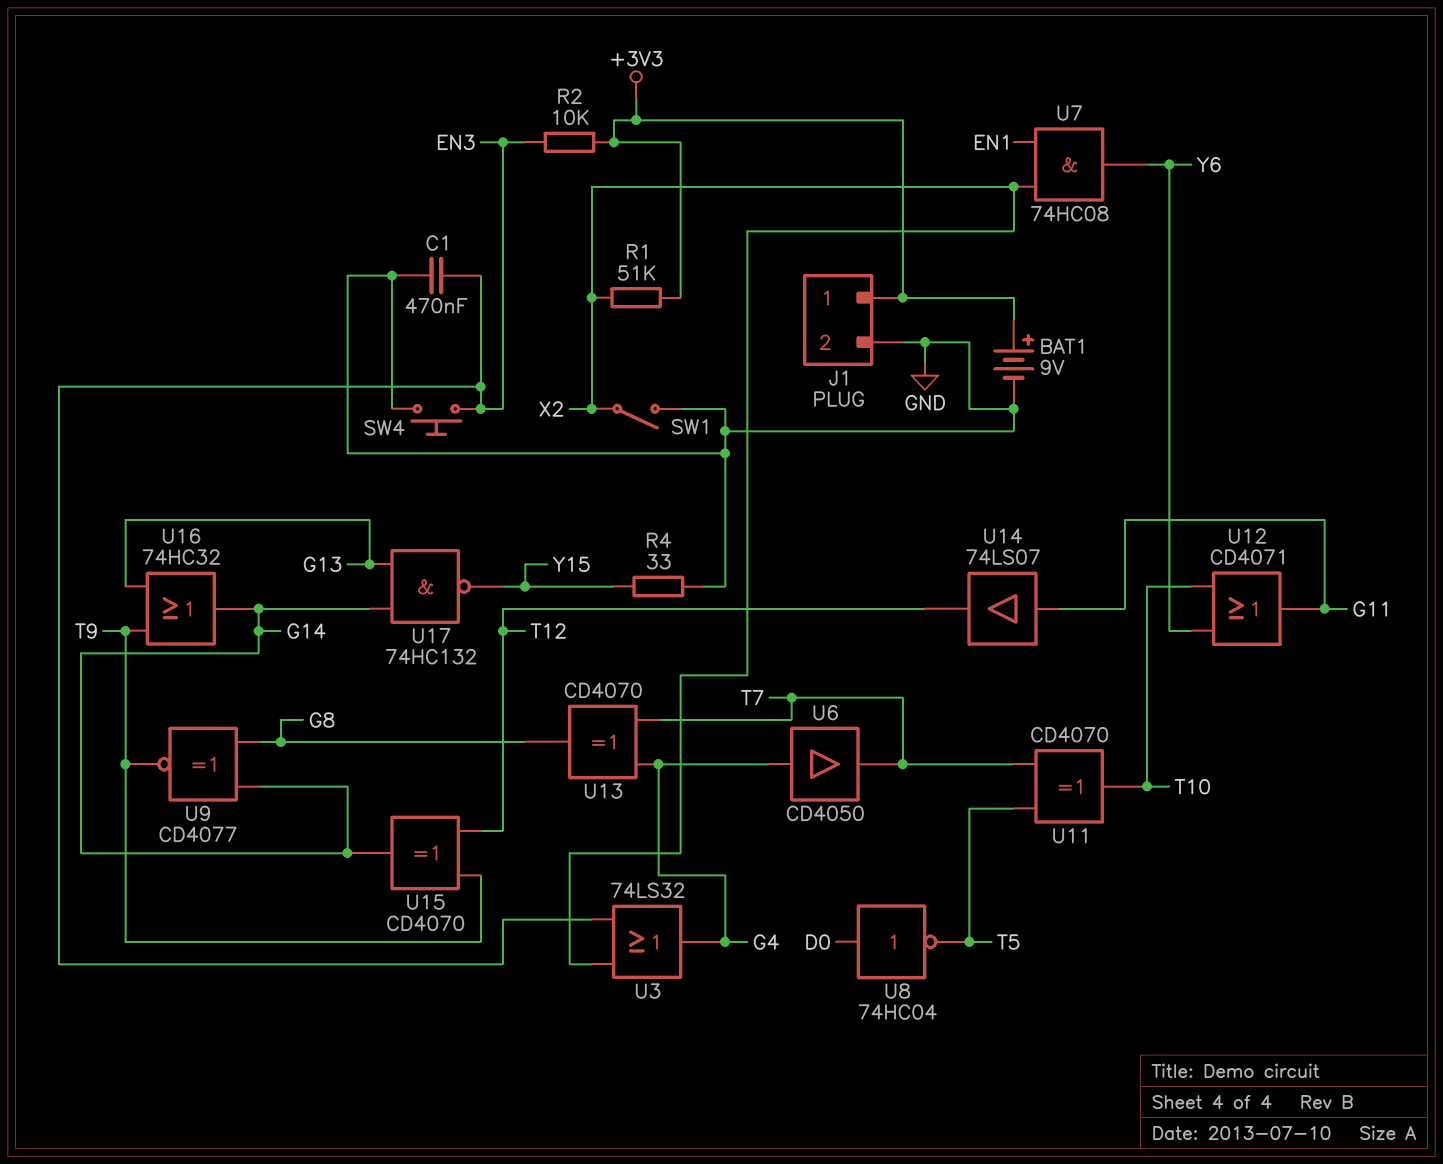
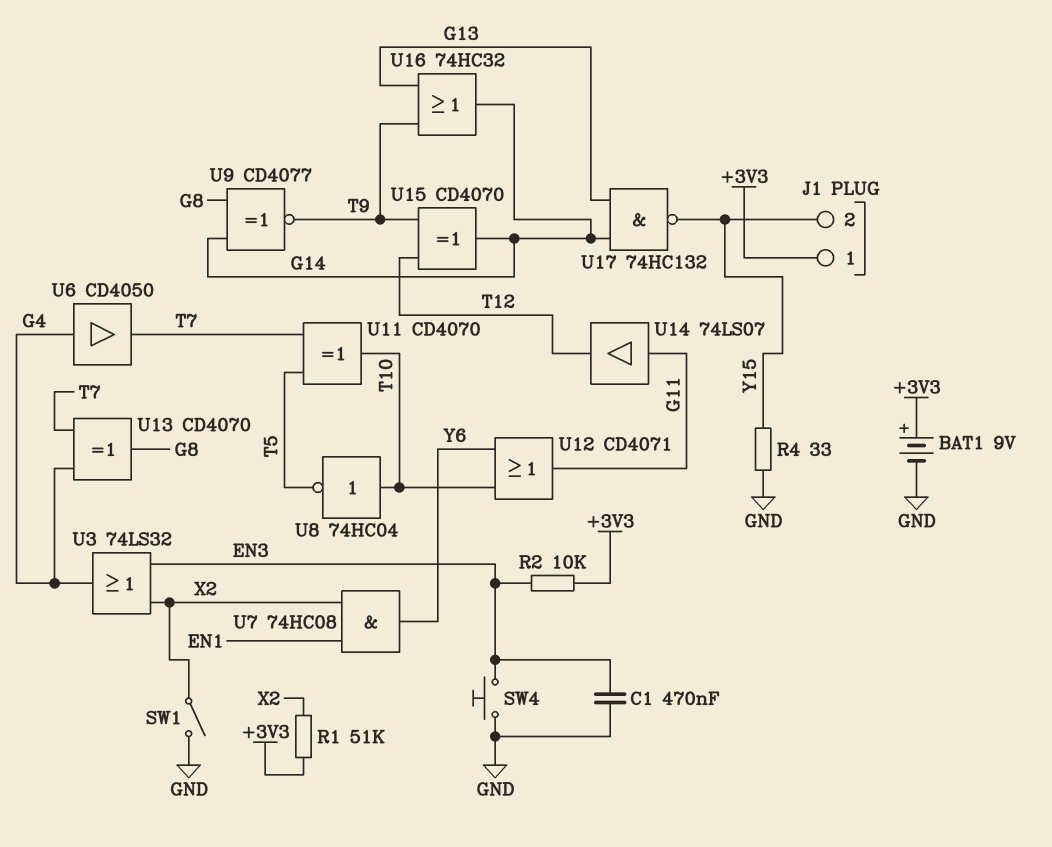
J1 pin 2: GND -> Y15
U8: NOT 74HC04 (in D0, out T5) -> NOT 74HC04 (in T10, out T5)

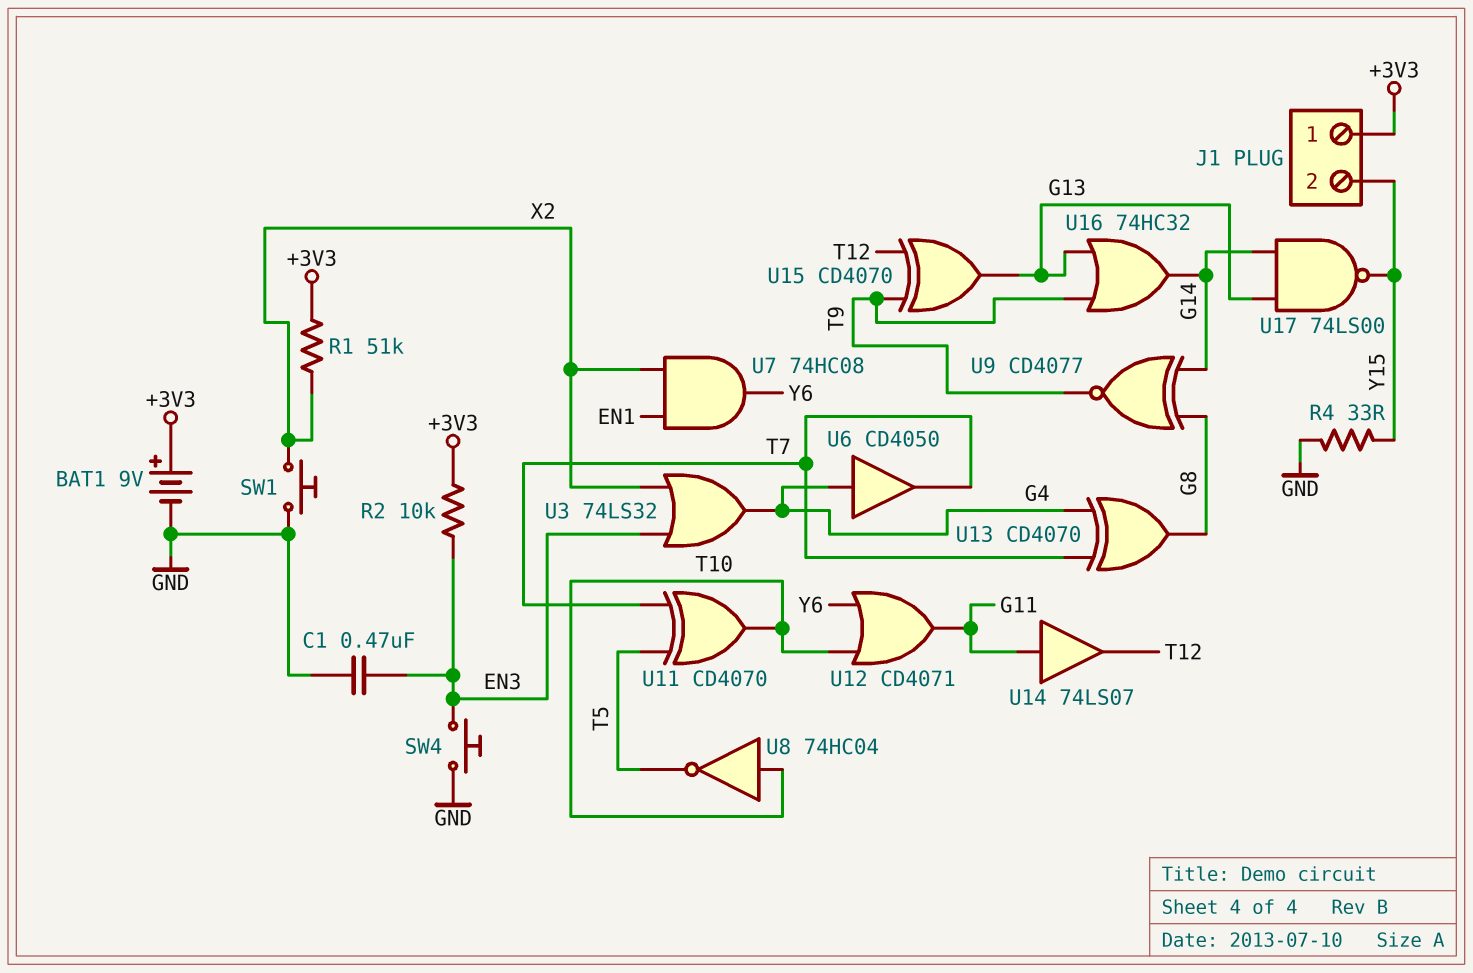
SW1: switch (GND, X2) -> button (GND, X2)
U15: XOR CD4070 (in T9, in T12, out G14) -> XOR CD4070 (in T9, in T12, out G13)
U17: NAND 74HC132 (in G13, in G14, out Y15) -> NAND 74LS00 (in G13, in G14, out Y15)

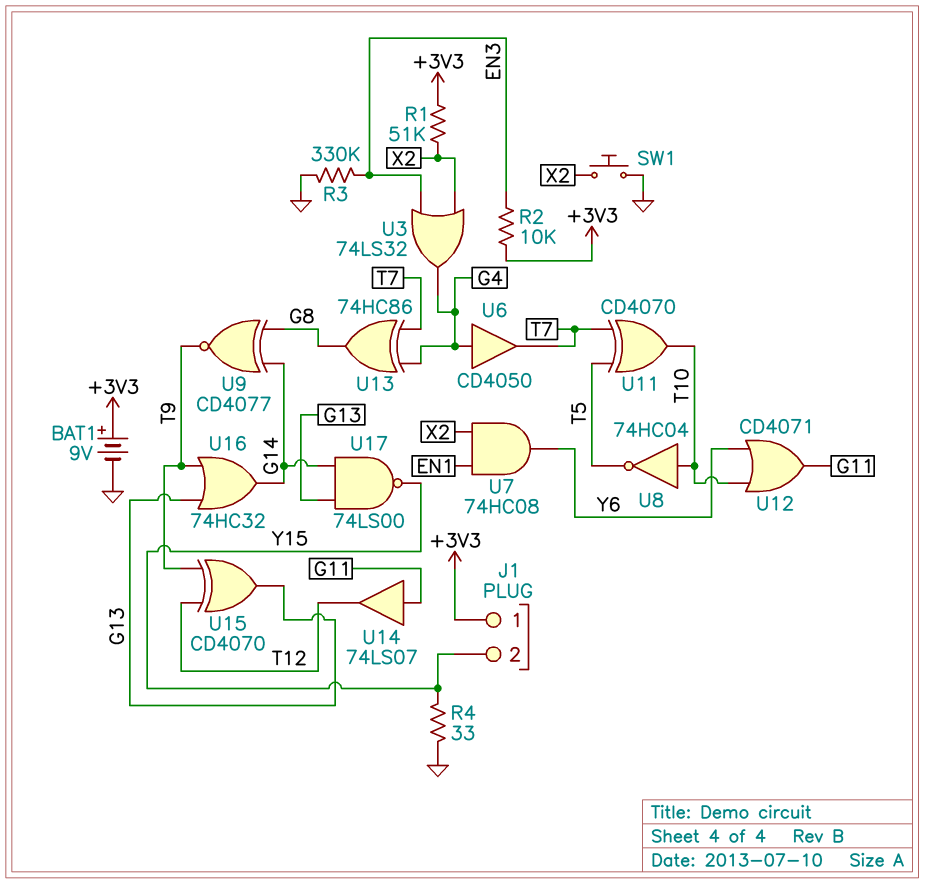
C1: 470nF (EN3, GND) -> none
R3: none -> 330k (EN3, GND)
SW4: button (EN3, GND) -> none
U13: XOR CD4070 (in G4, in T7, out G8) -> XOR 74HC86 (in G4, in T7, out G8)

